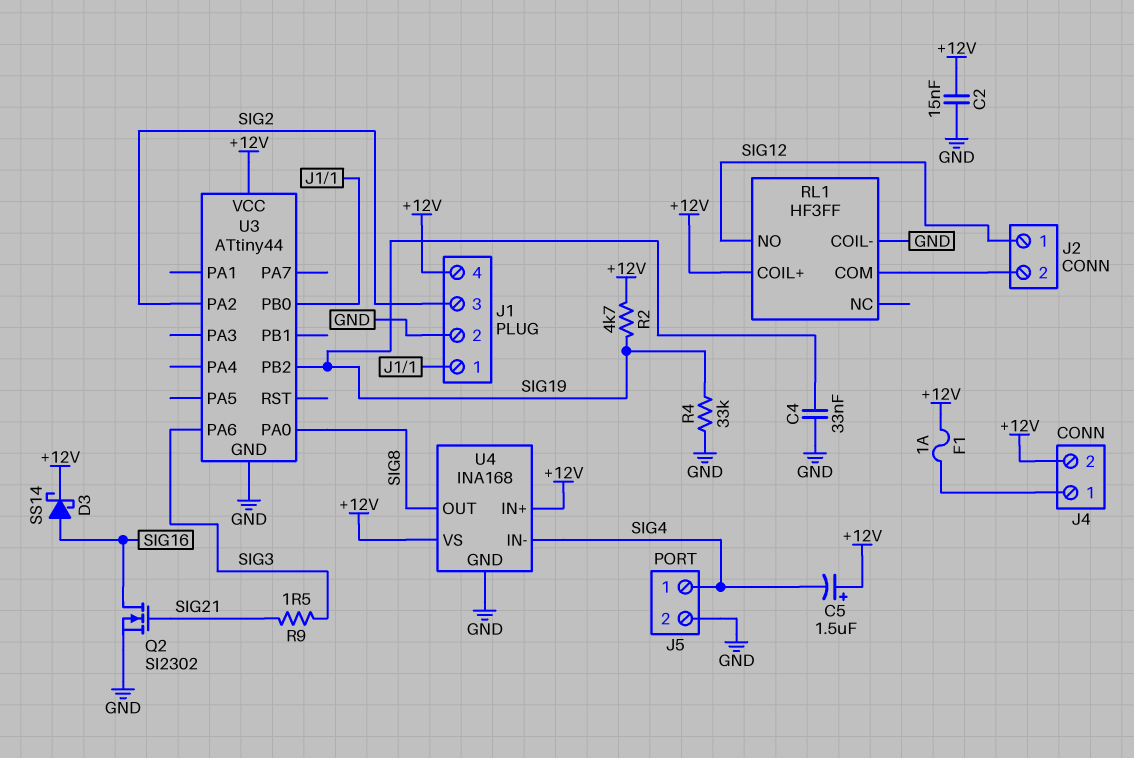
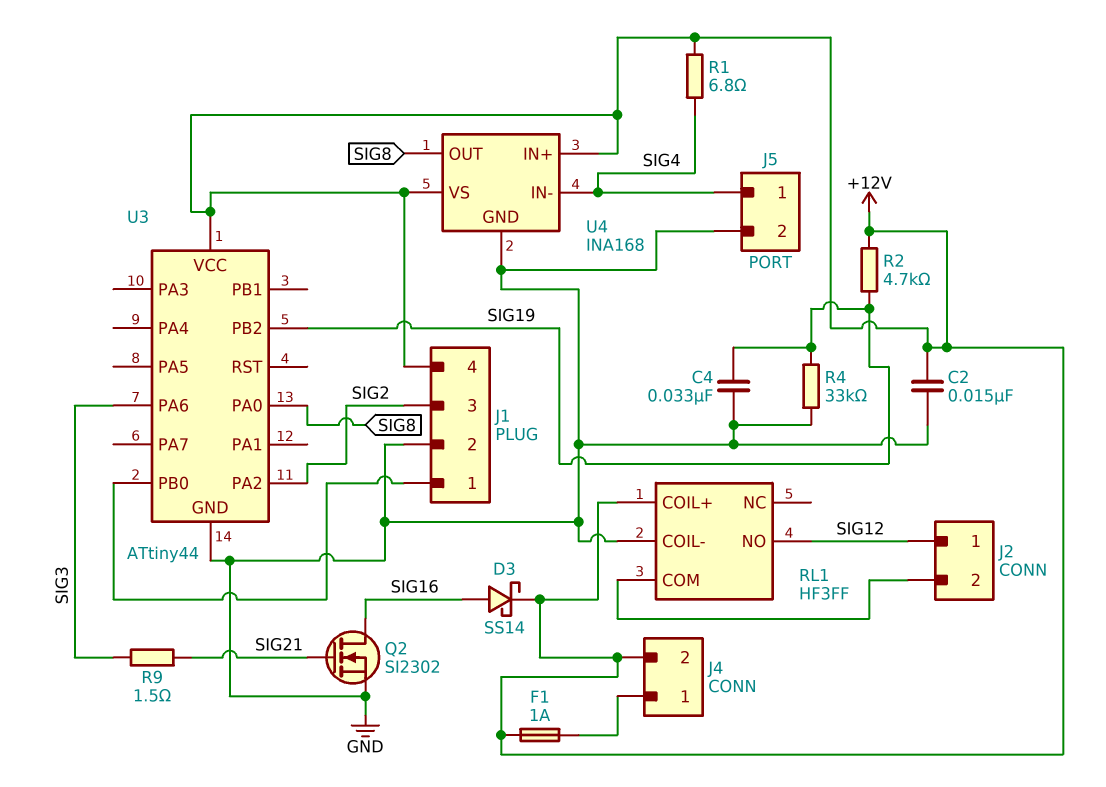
C5: 1.5uF (plus +12V, minus SIG4) -> none
R1: none -> 6.8 (+12V, SIG4)

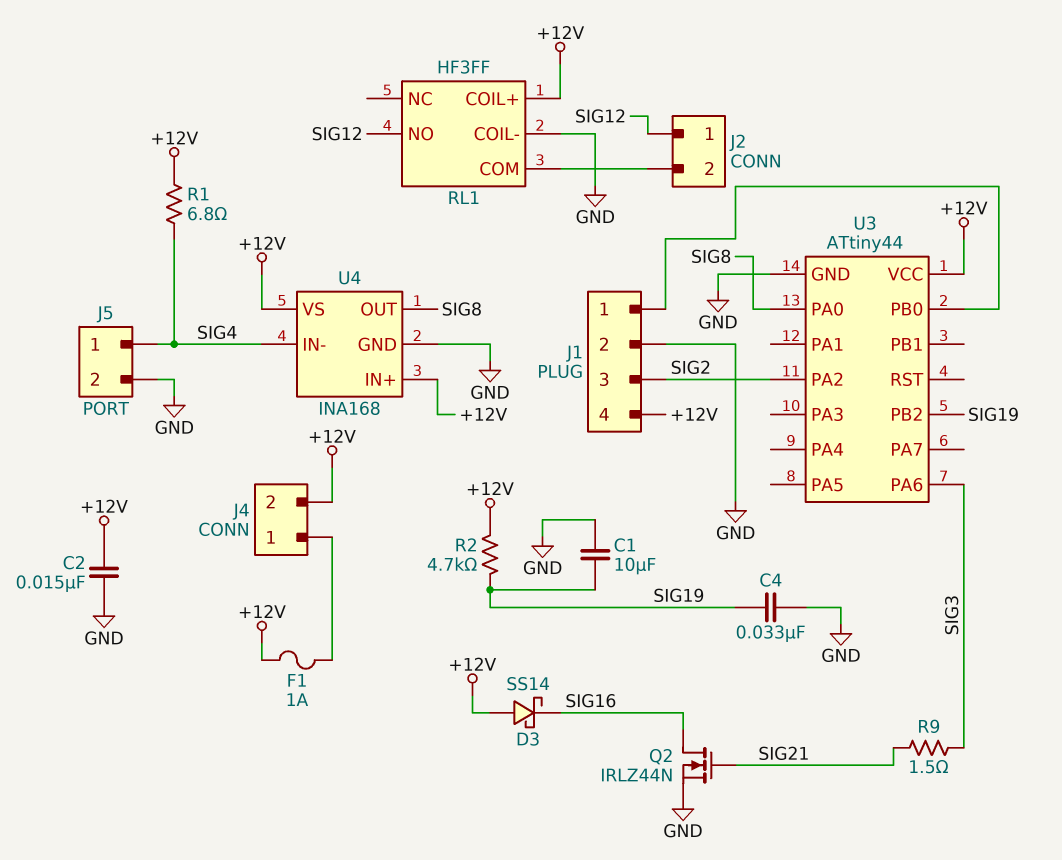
C1: none -> 10uF (GND, SIG19)
D3: schottky SS14 (A SIG16, K +12V) -> schottky SS14 (A +12V, K SIG16)
Q2: NMOS SI2302 (G SIG21, D SIG16, S GND) -> NMOS IRLZ44N (G SIG21, D SIG16, S GND)
R4: 33k (GND, SIG19) -> none

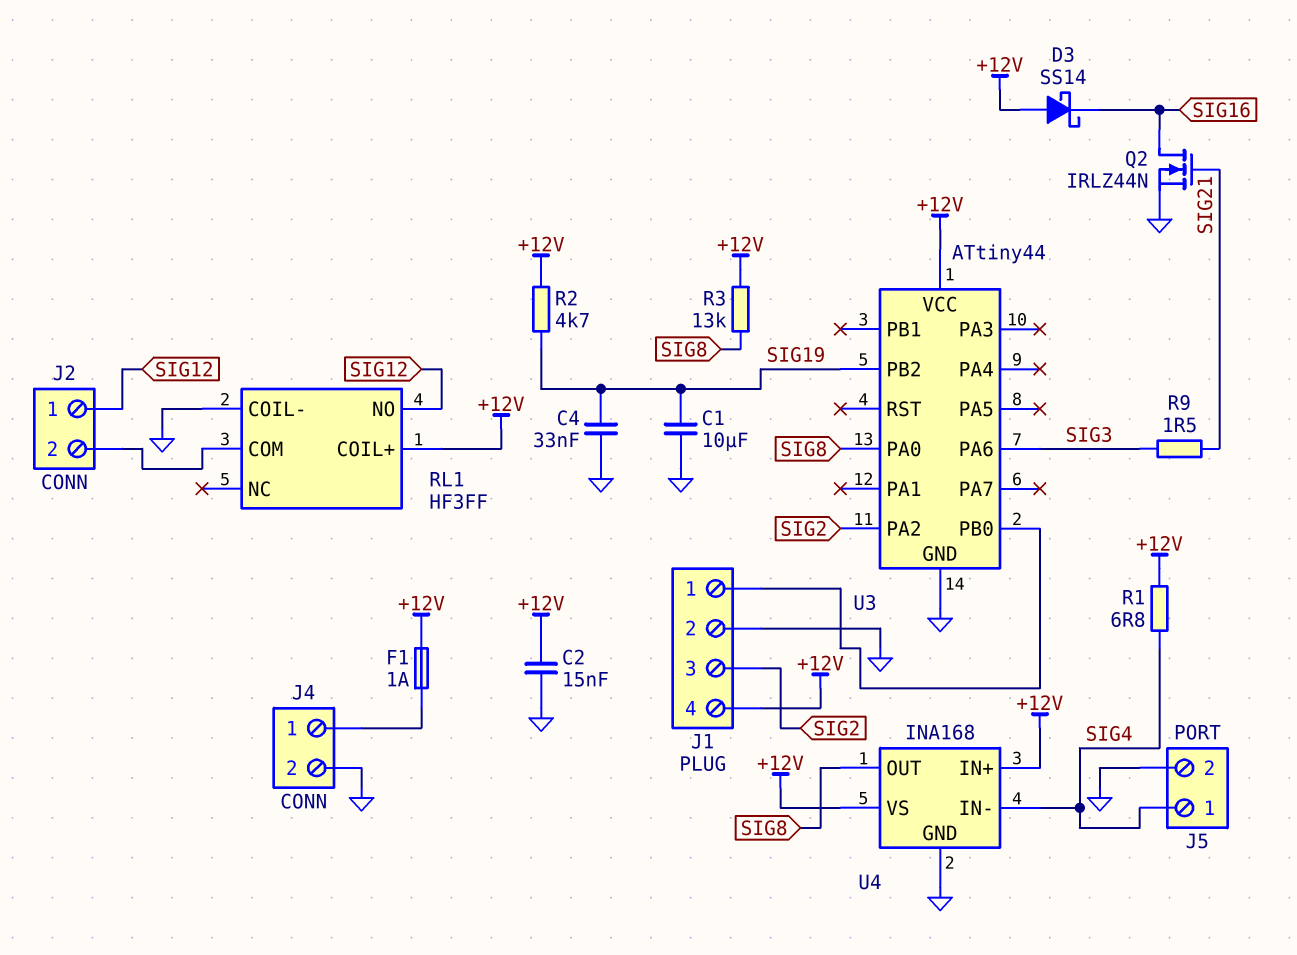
J4 pin 2: +12V -> GND
R3: none -> 13k (+12V, SIG8)

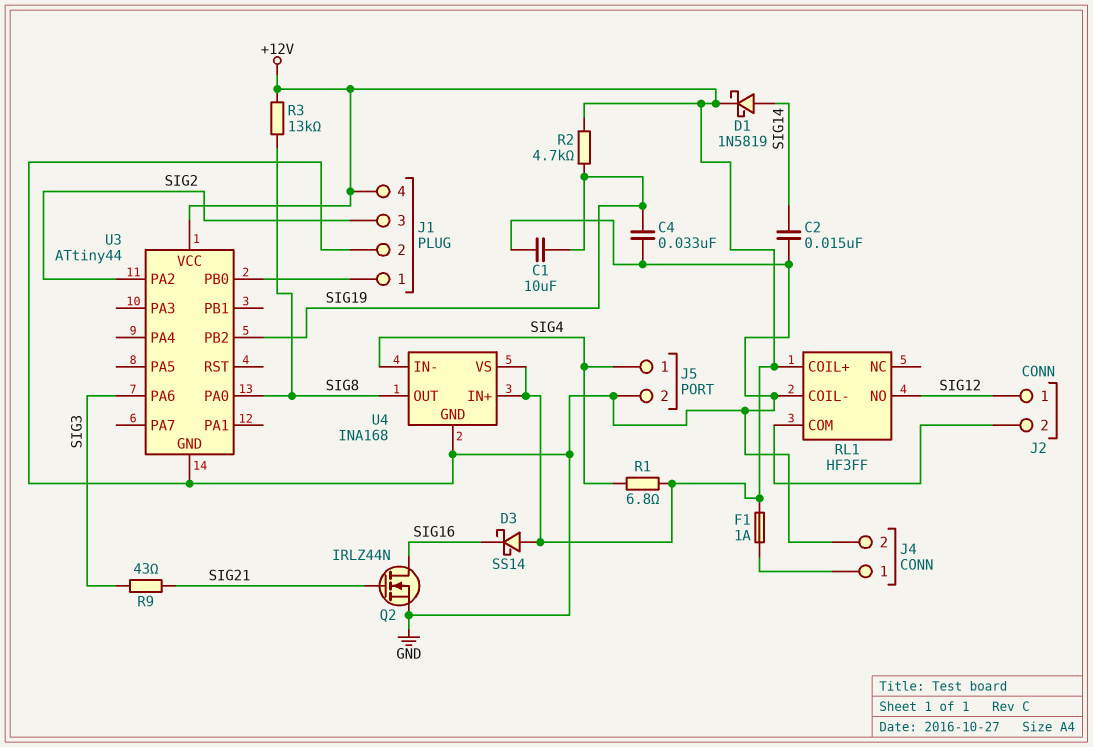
C2: 15nF (+12V, GND) -> 15nF (GND, SIG14)
D1: none -> schottky 1N5819 (A SIG14, K +12V)
R9: 1.5 (SIG3, SIG21) -> 43 (SIG3, SIG21)

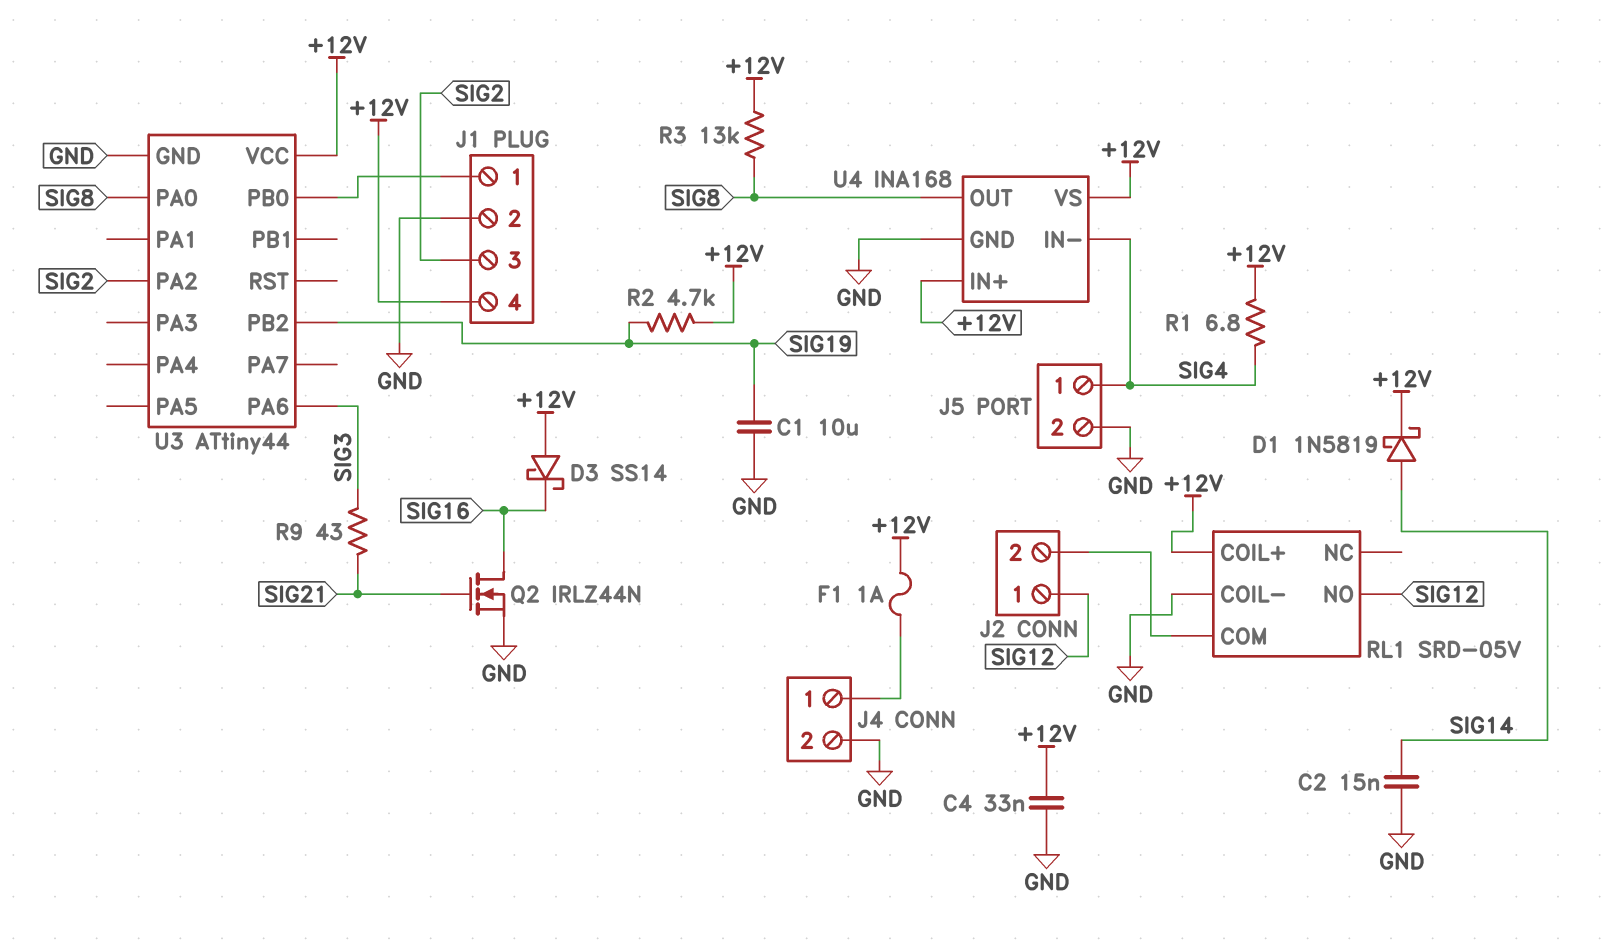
C4: 33nF (GND, SIG19) -> 33nF (+12V, GND)
RL1: HF3FF -> SRD-05V

